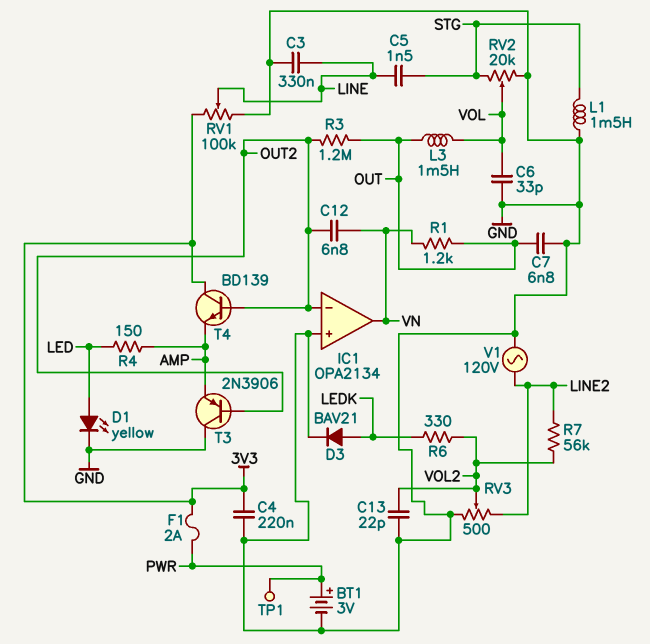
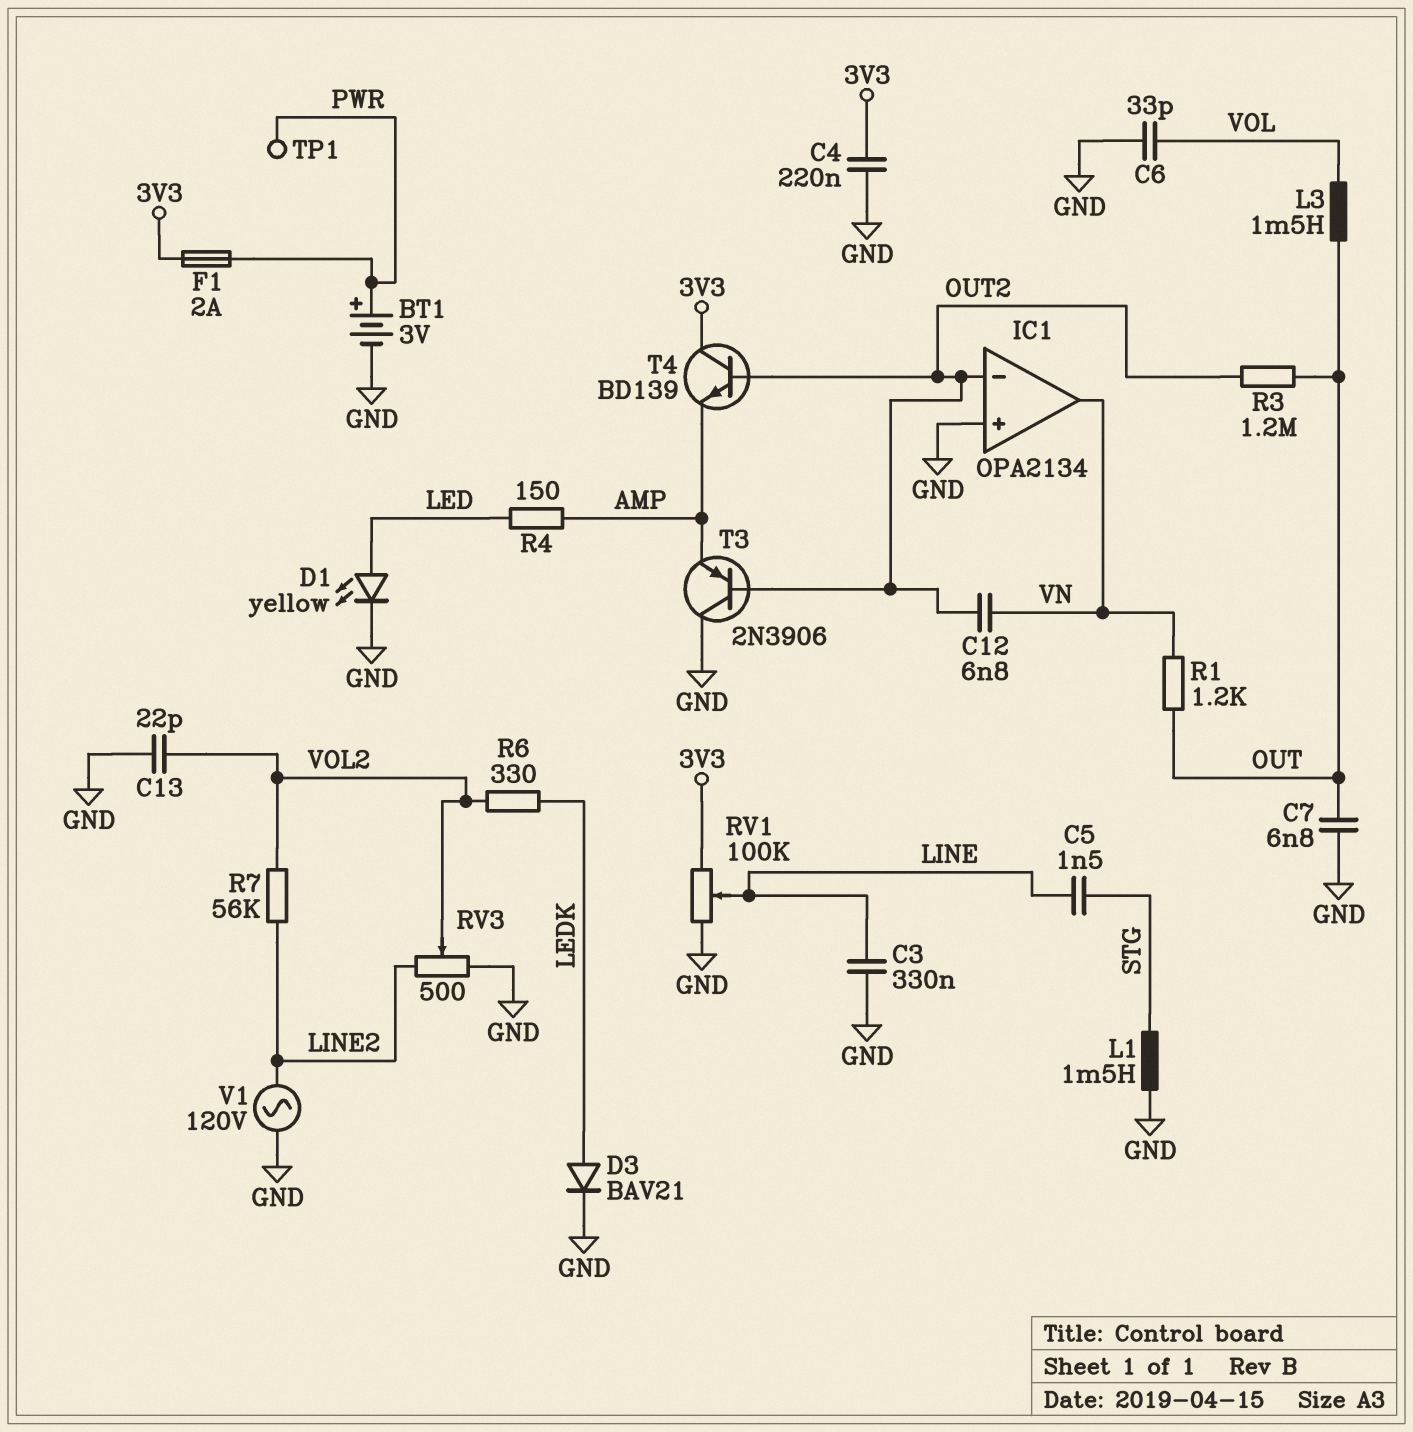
RV2: 20k (GND, STG, wiper VOL) -> none

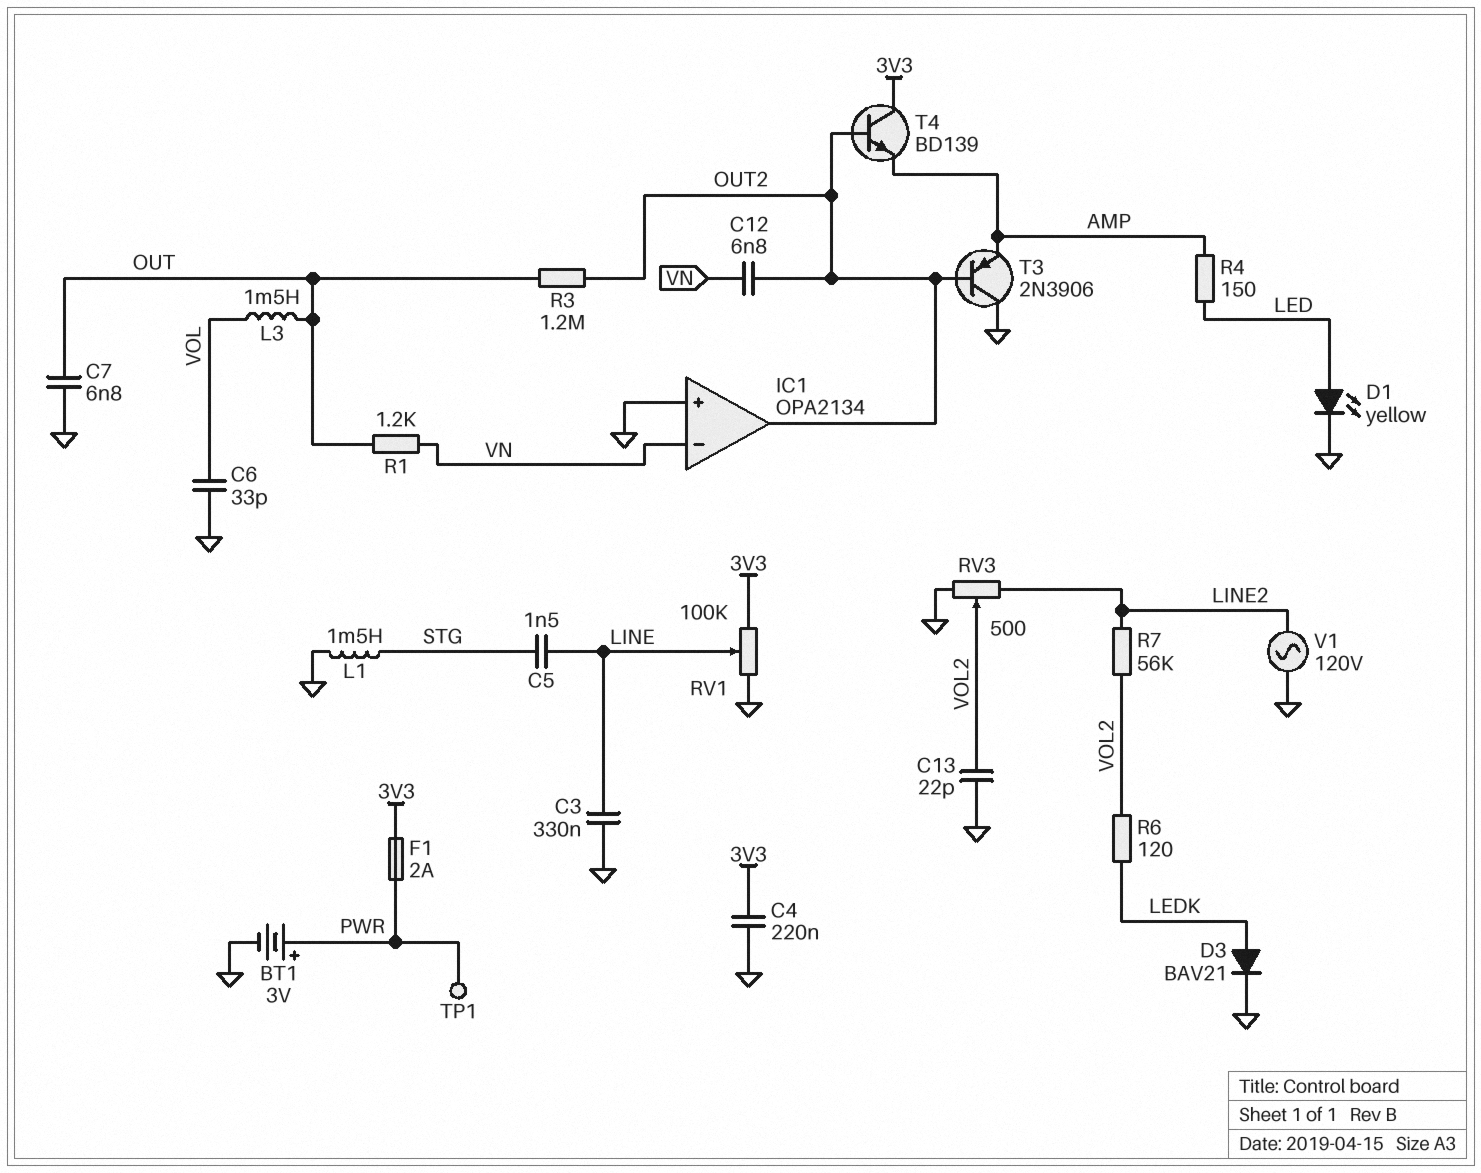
IC1 pin in-: OUT2 -> VN
IC1 pin out: VN -> OUT2
R6: 330 (LEDK, VOL2) -> 120 (LEDK, VOL2)

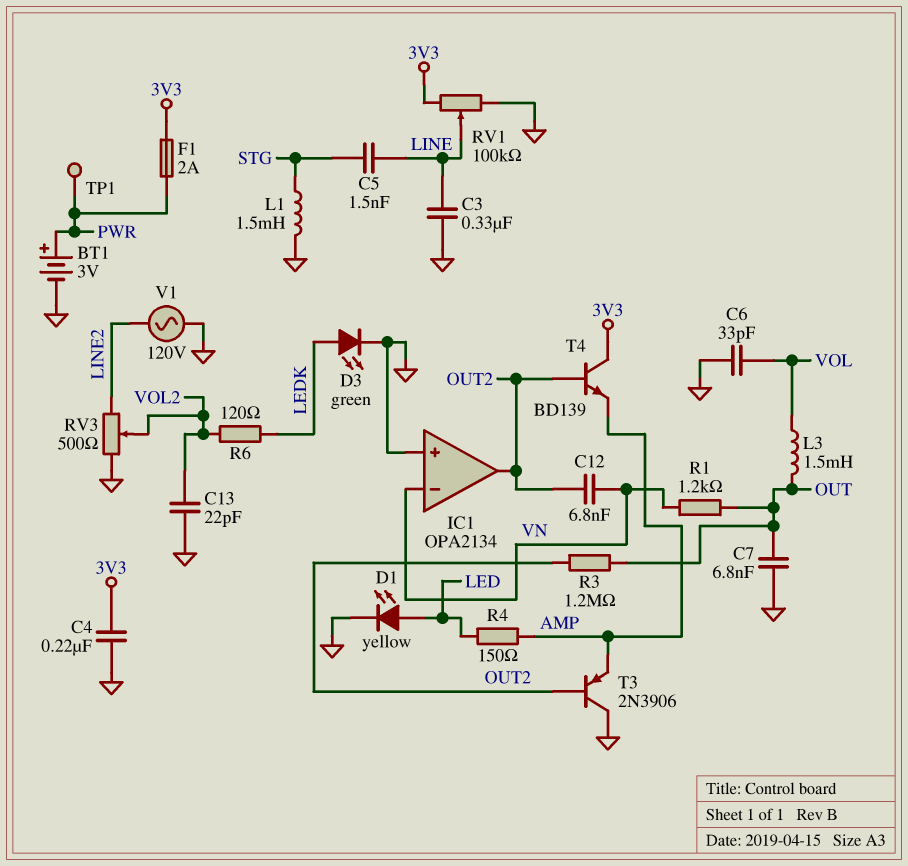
D3: diode BAV21 (A LEDK, K GND) -> LED green (A LEDK, K GND)
R7: 56k (LINE2, VOL2) -> none

